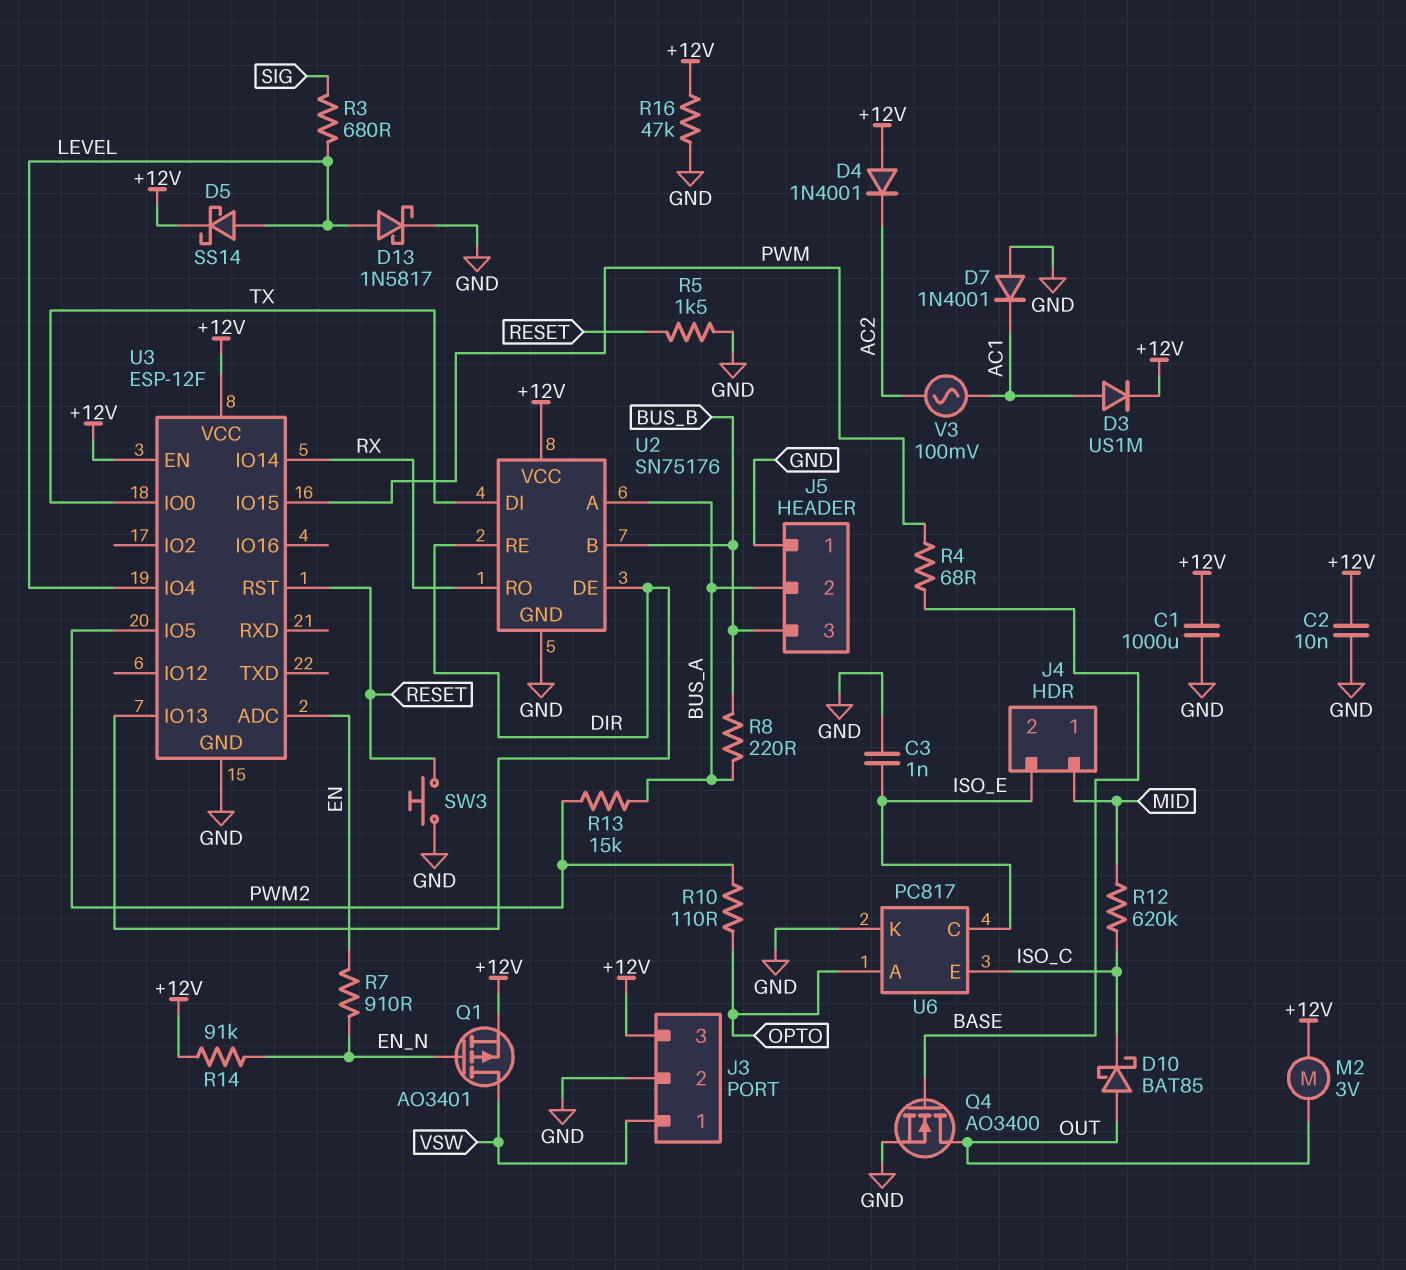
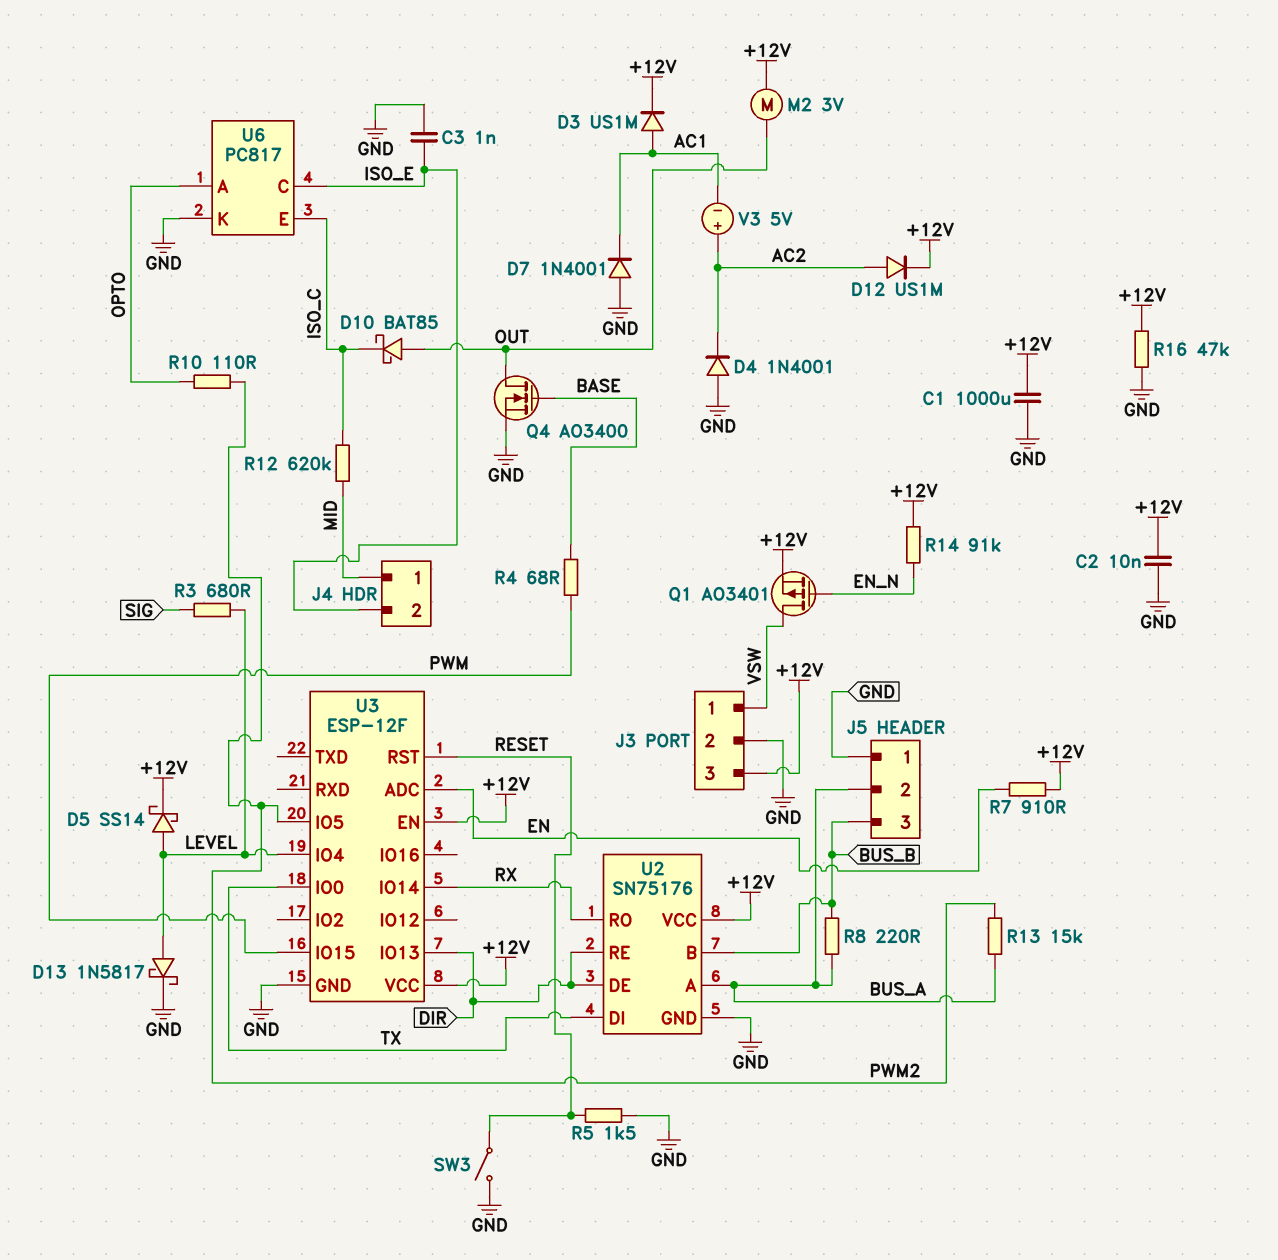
D4: diode 1N4001 (A +12V, K AC2) -> diode 1N4001 (A GND, K AC2)
D12: none -> diode US1M (A AC2, K +12V)
R7: 910 (EN, EN_N) -> 910 (+12V, EN)
SW3: button (GND, RESET) -> switch (GND, RESET)
V3: AC 100mV (AC1, AC2) -> 5V (plus AC2, minus AC1)

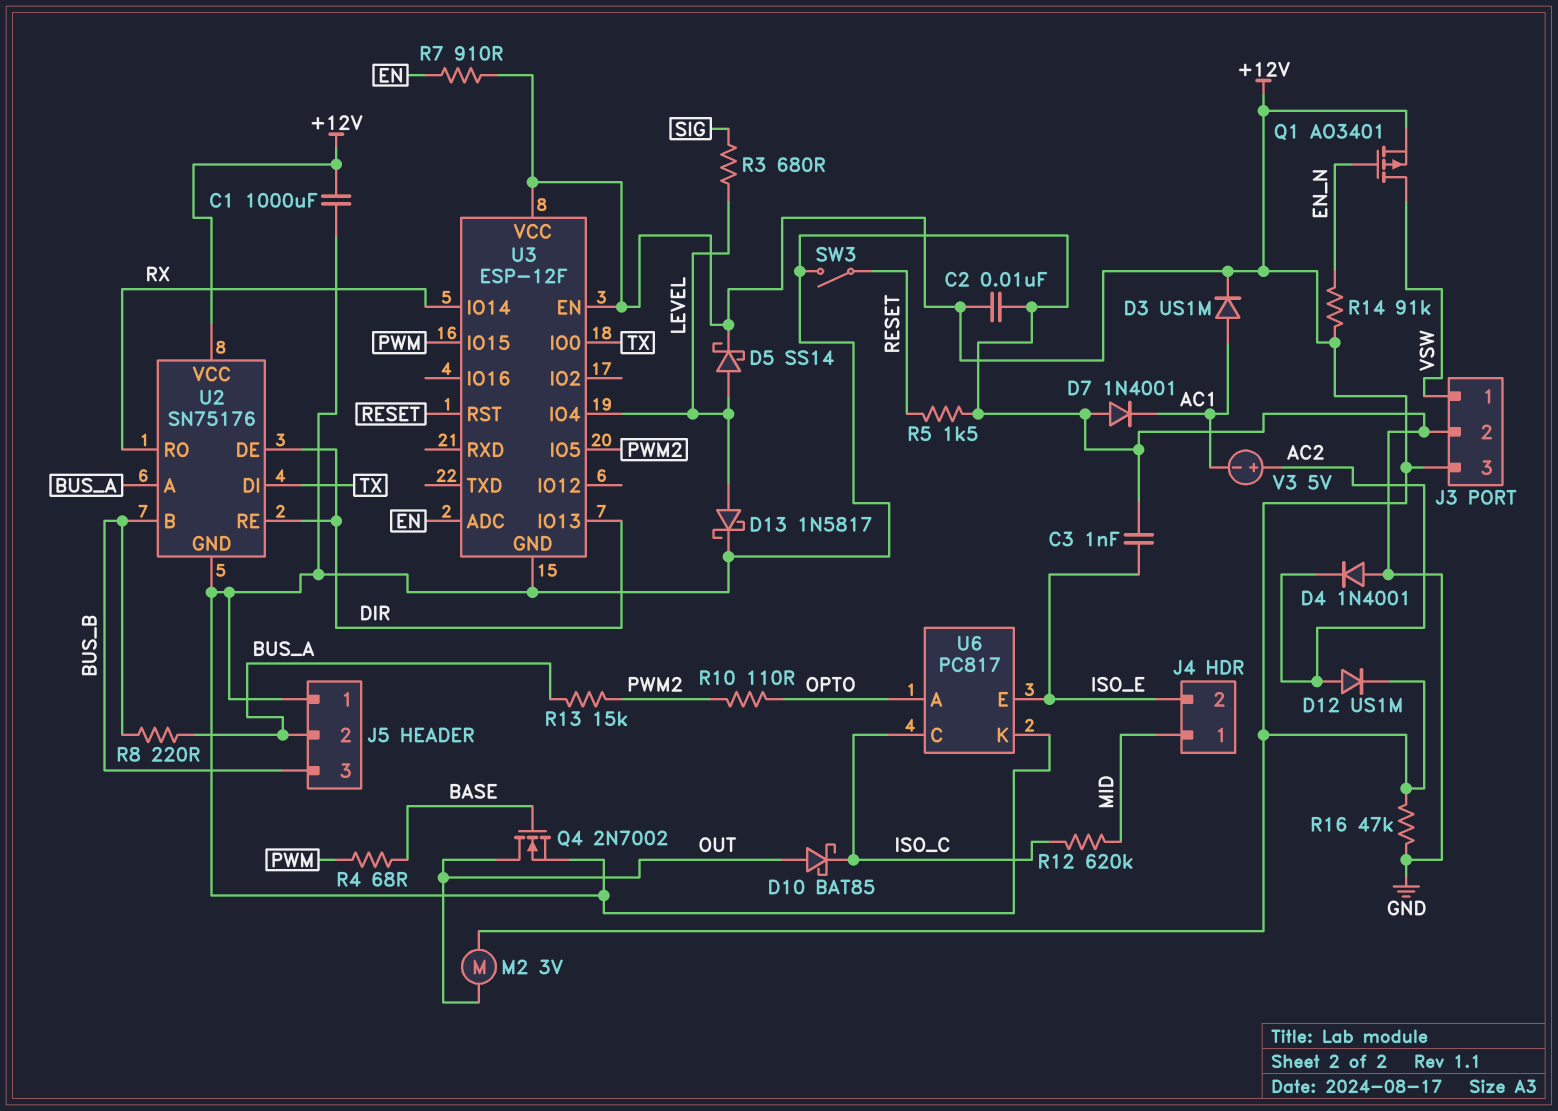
Q4: NMOS AO3400 (G BASE, D OUT, S GND) -> NMOS 2N7002 (G BASE, D OUT, S GND)
U6 pin C: ISO_E -> ISO_C
U6 pin E: ISO_C -> ISO_E

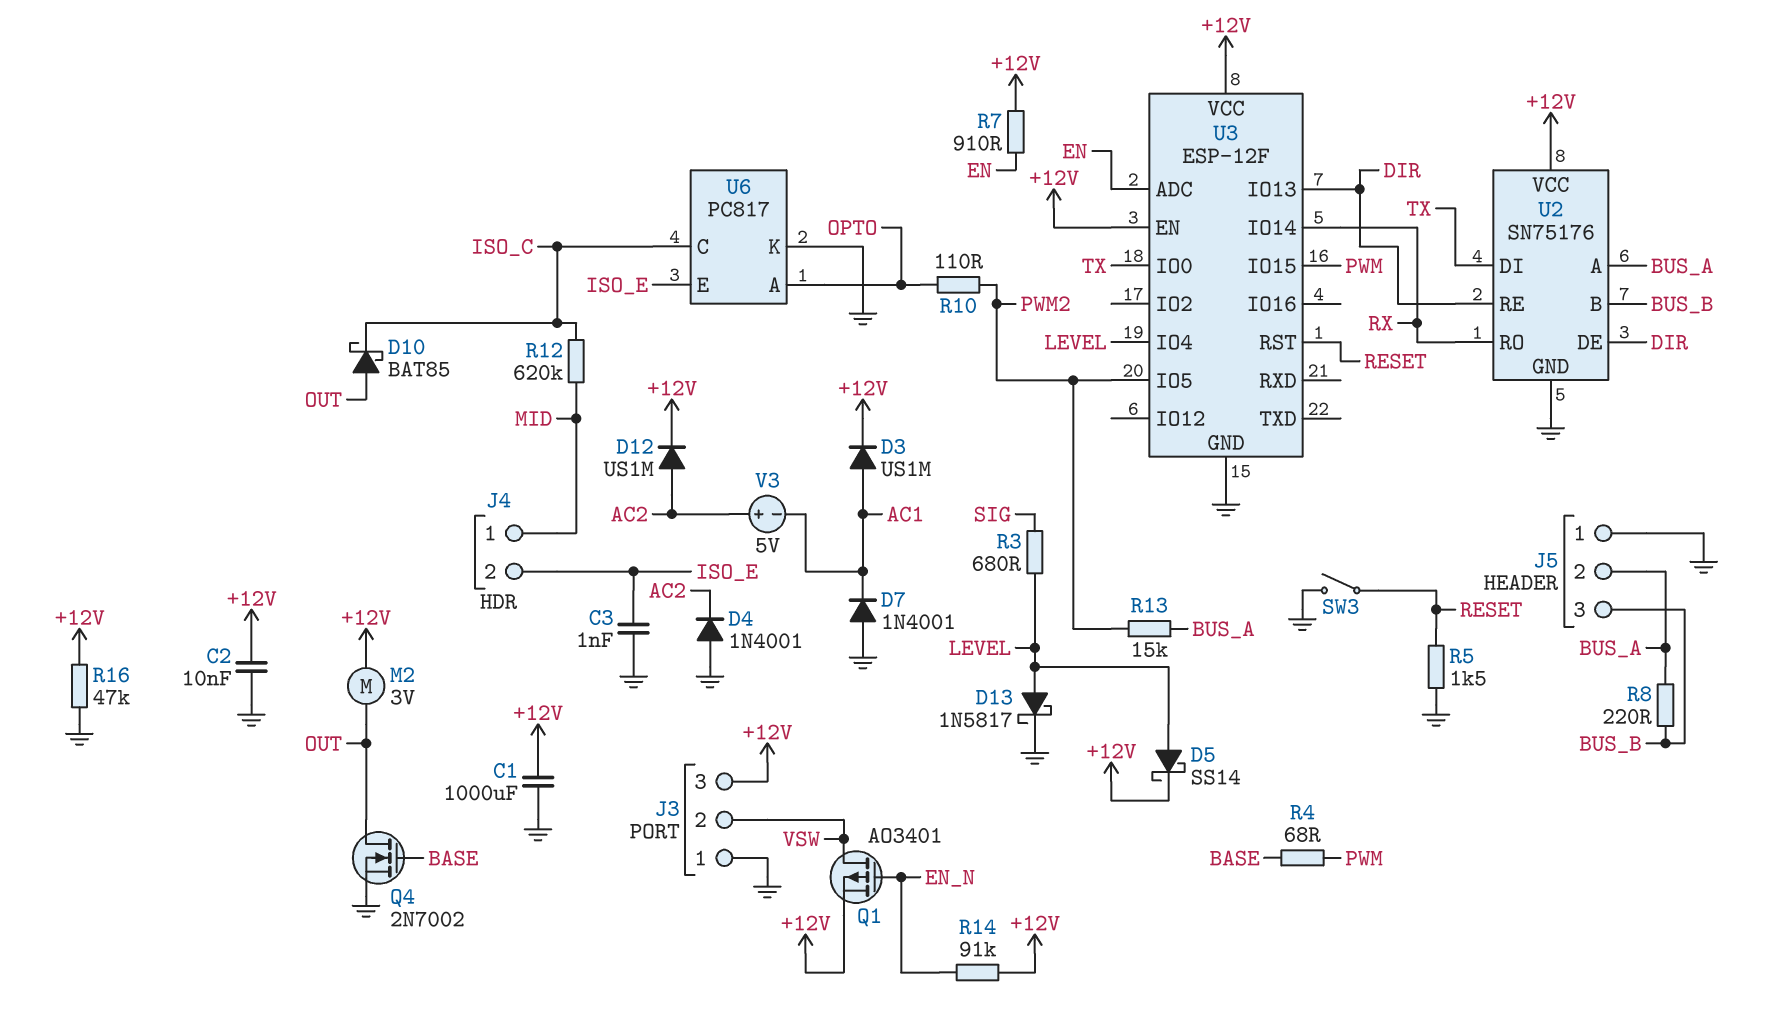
J3 pin 1: VSW -> GND
J3 pin 2: GND -> VSW

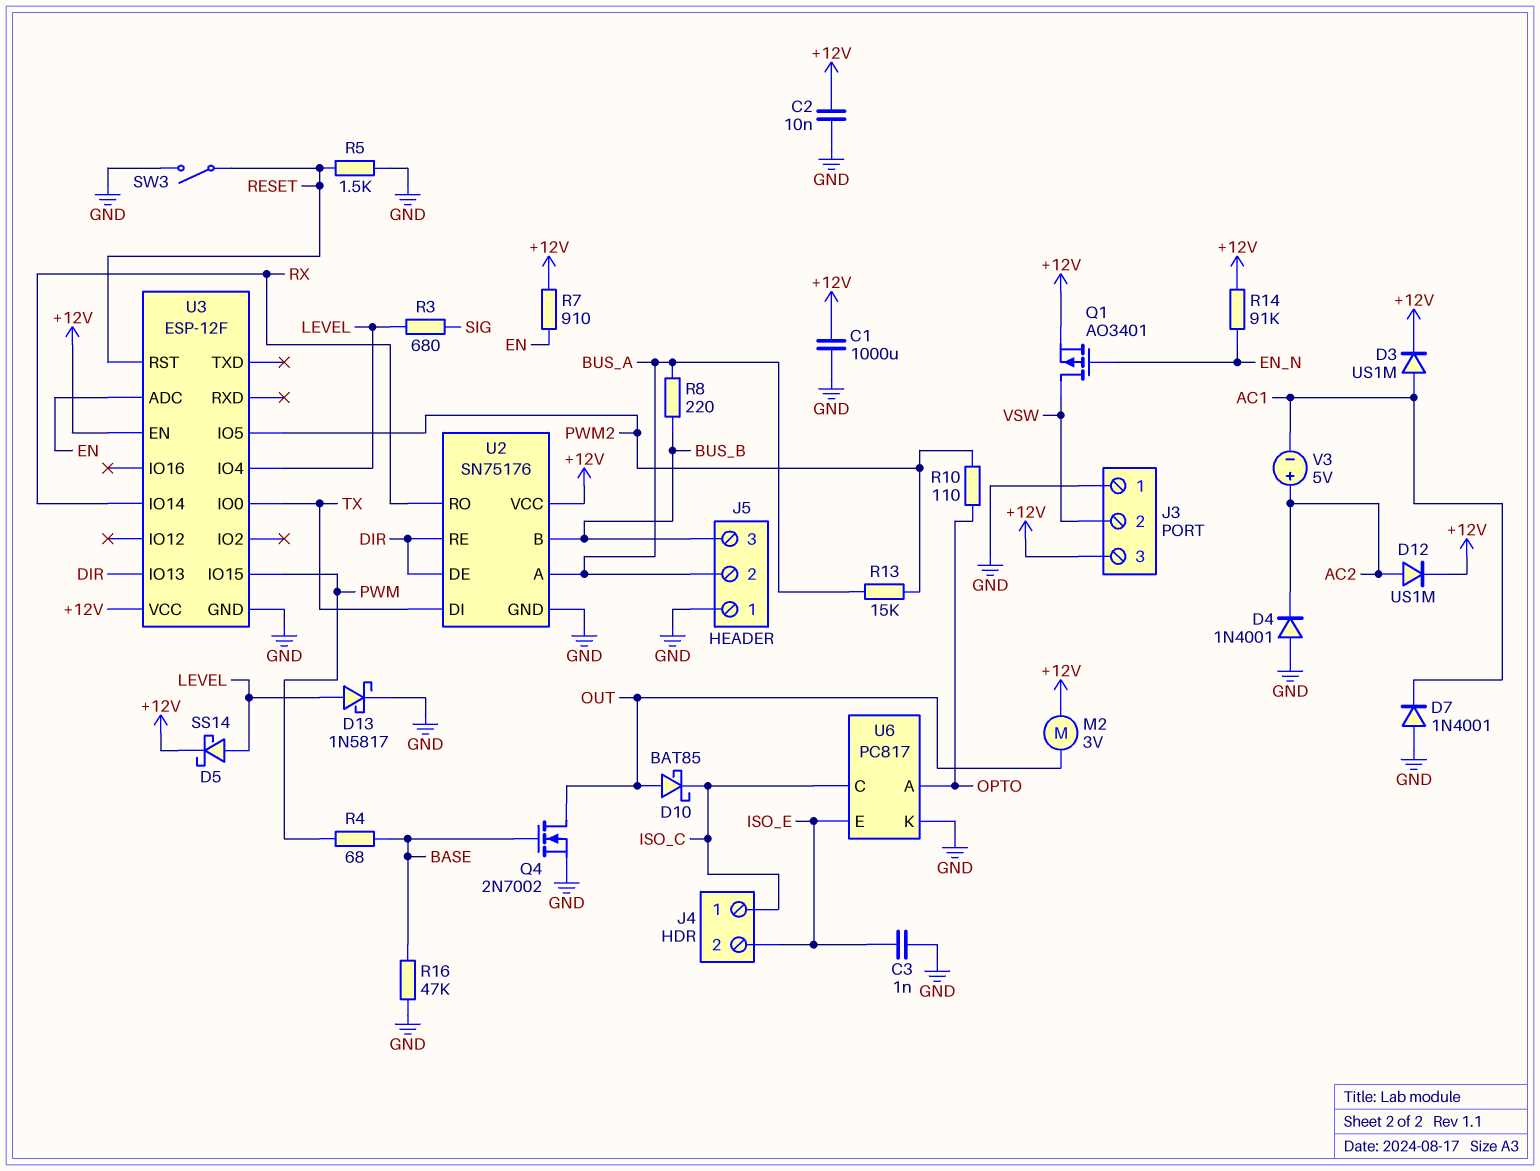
J4 pin 1: MID -> ISO_C
R12: 620k (ISO_C, MID) -> none
R16: 47k (+12V, GND) -> 47k (BASE, GND)

